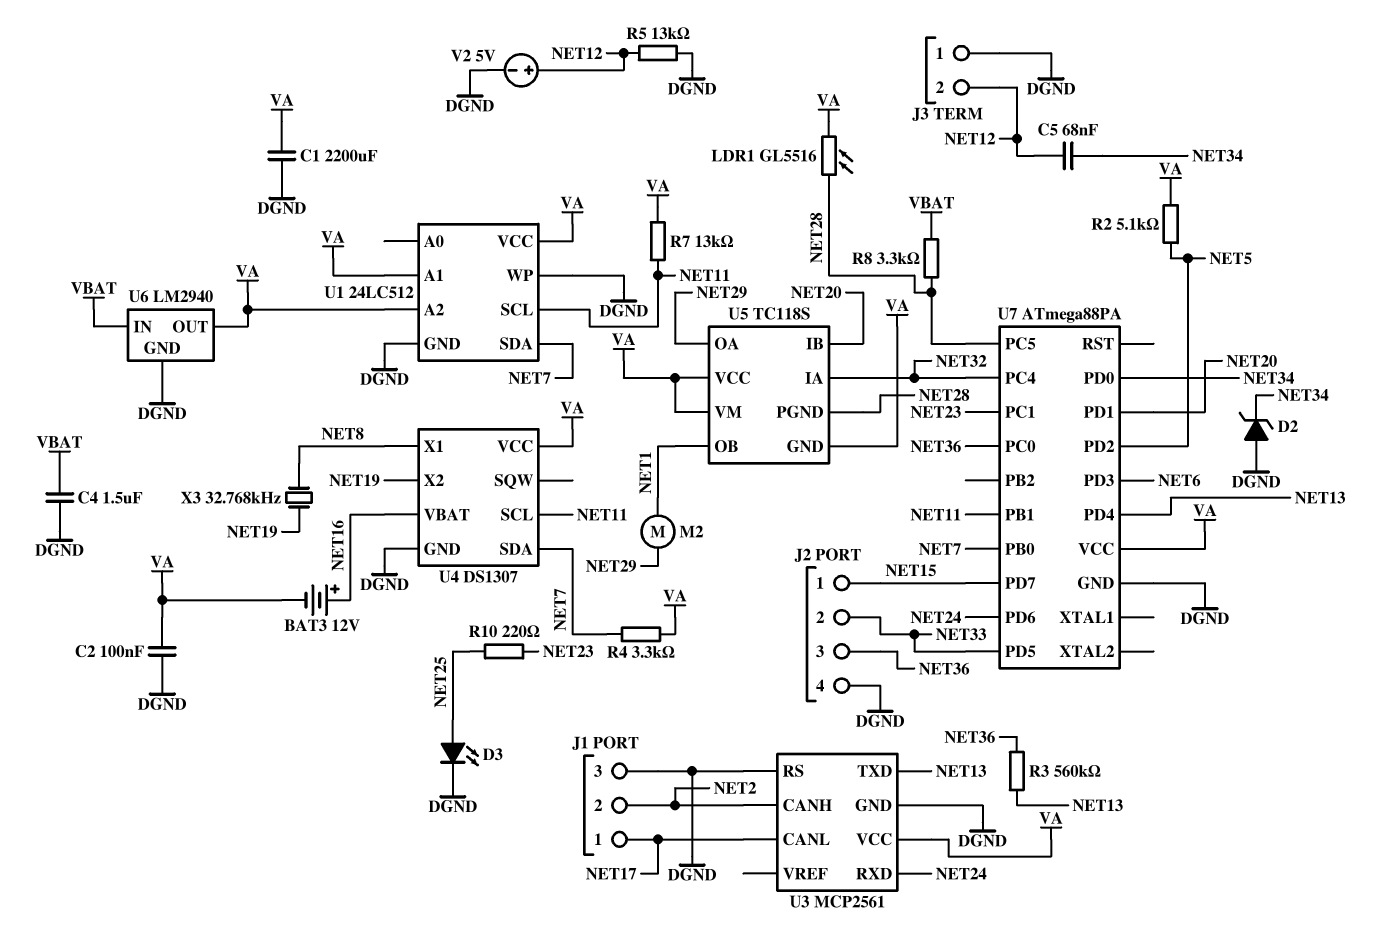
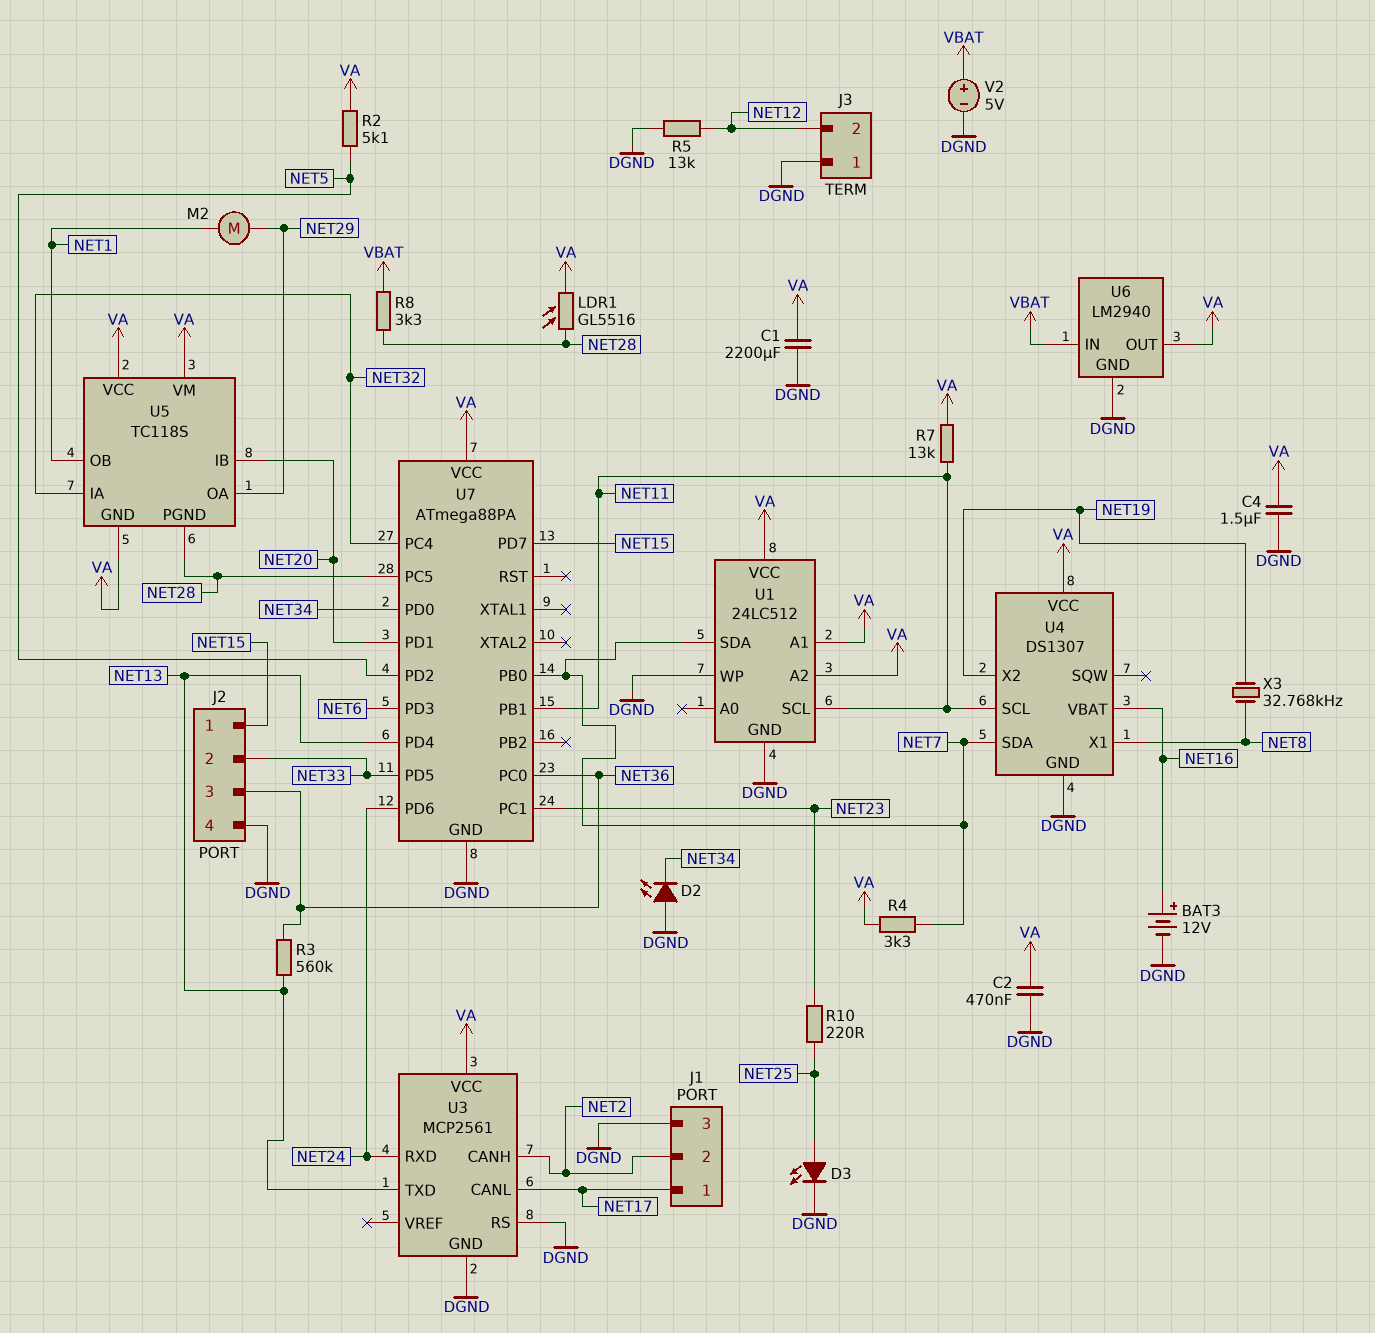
BAT3: 12V (plus NET16, minus VA) -> 12V (plus NET16, minus DGND)
C2: 100nF (DGND, VA) -> 470nF (DGND, VA)
C4: 1.5uF (DGND, VBAT) -> 1.5uF (DGND, VA)
C5: 68nF (NET12, NET34) -> none
D2: zener (A DGND, K NET34) -> LED (A DGND, K NET34)
V2: 5V (plus NET12, minus DGND) -> 5V (plus VBAT, minus DGND)

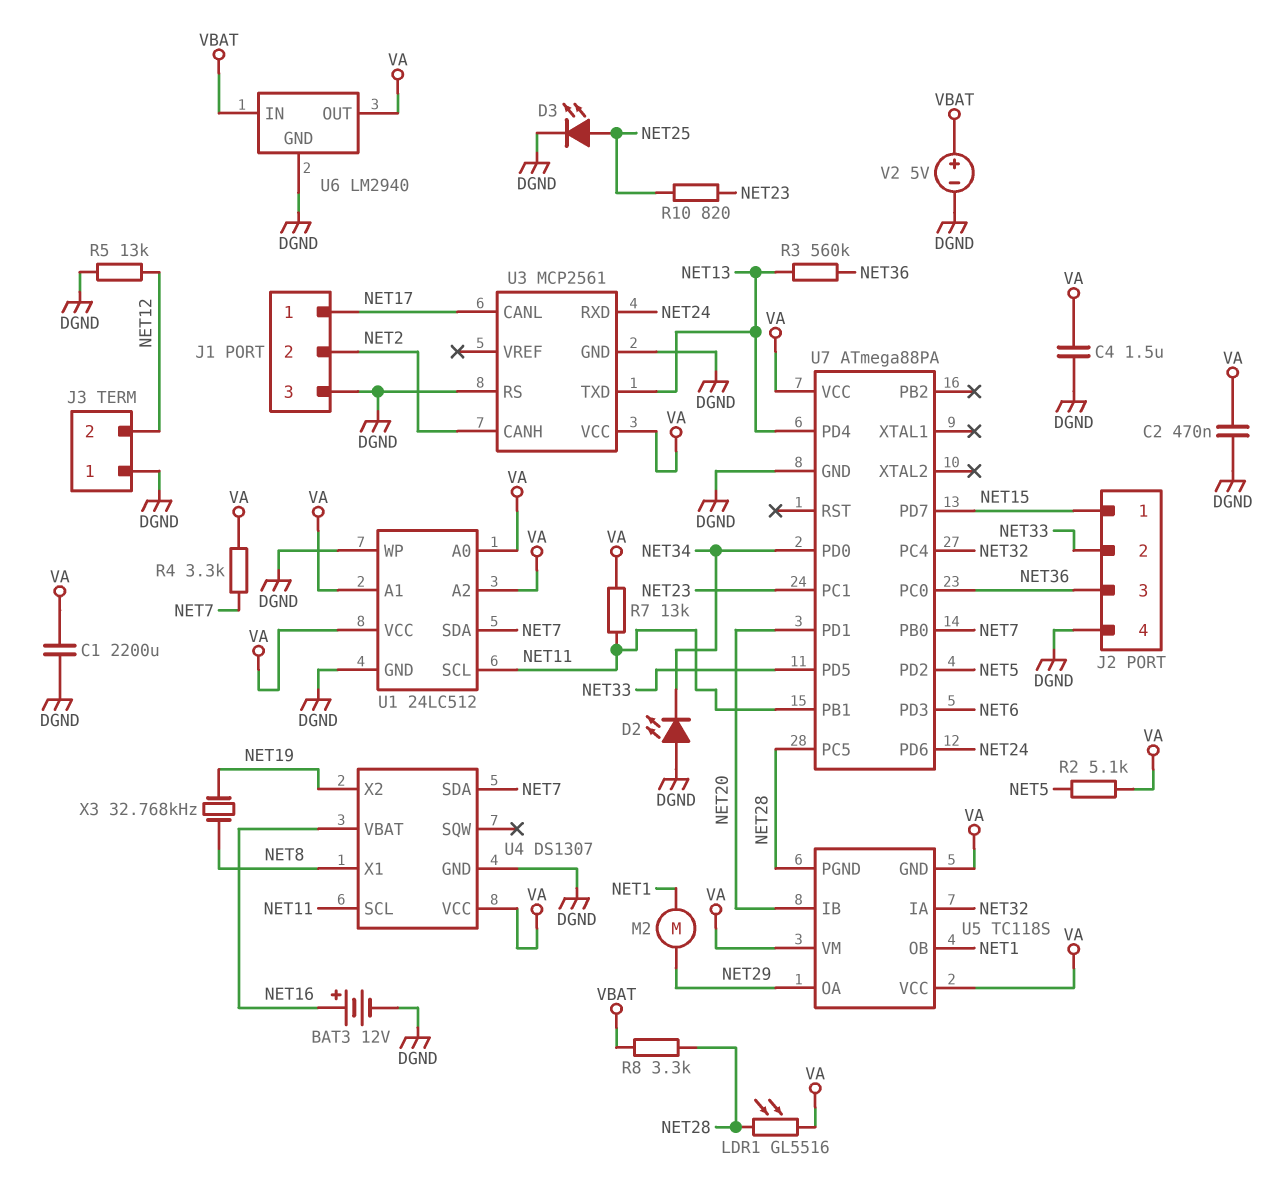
R10: 220 (NET23, NET25) -> 820 (NET23, NET25)
U1 pin A0: none -> VA

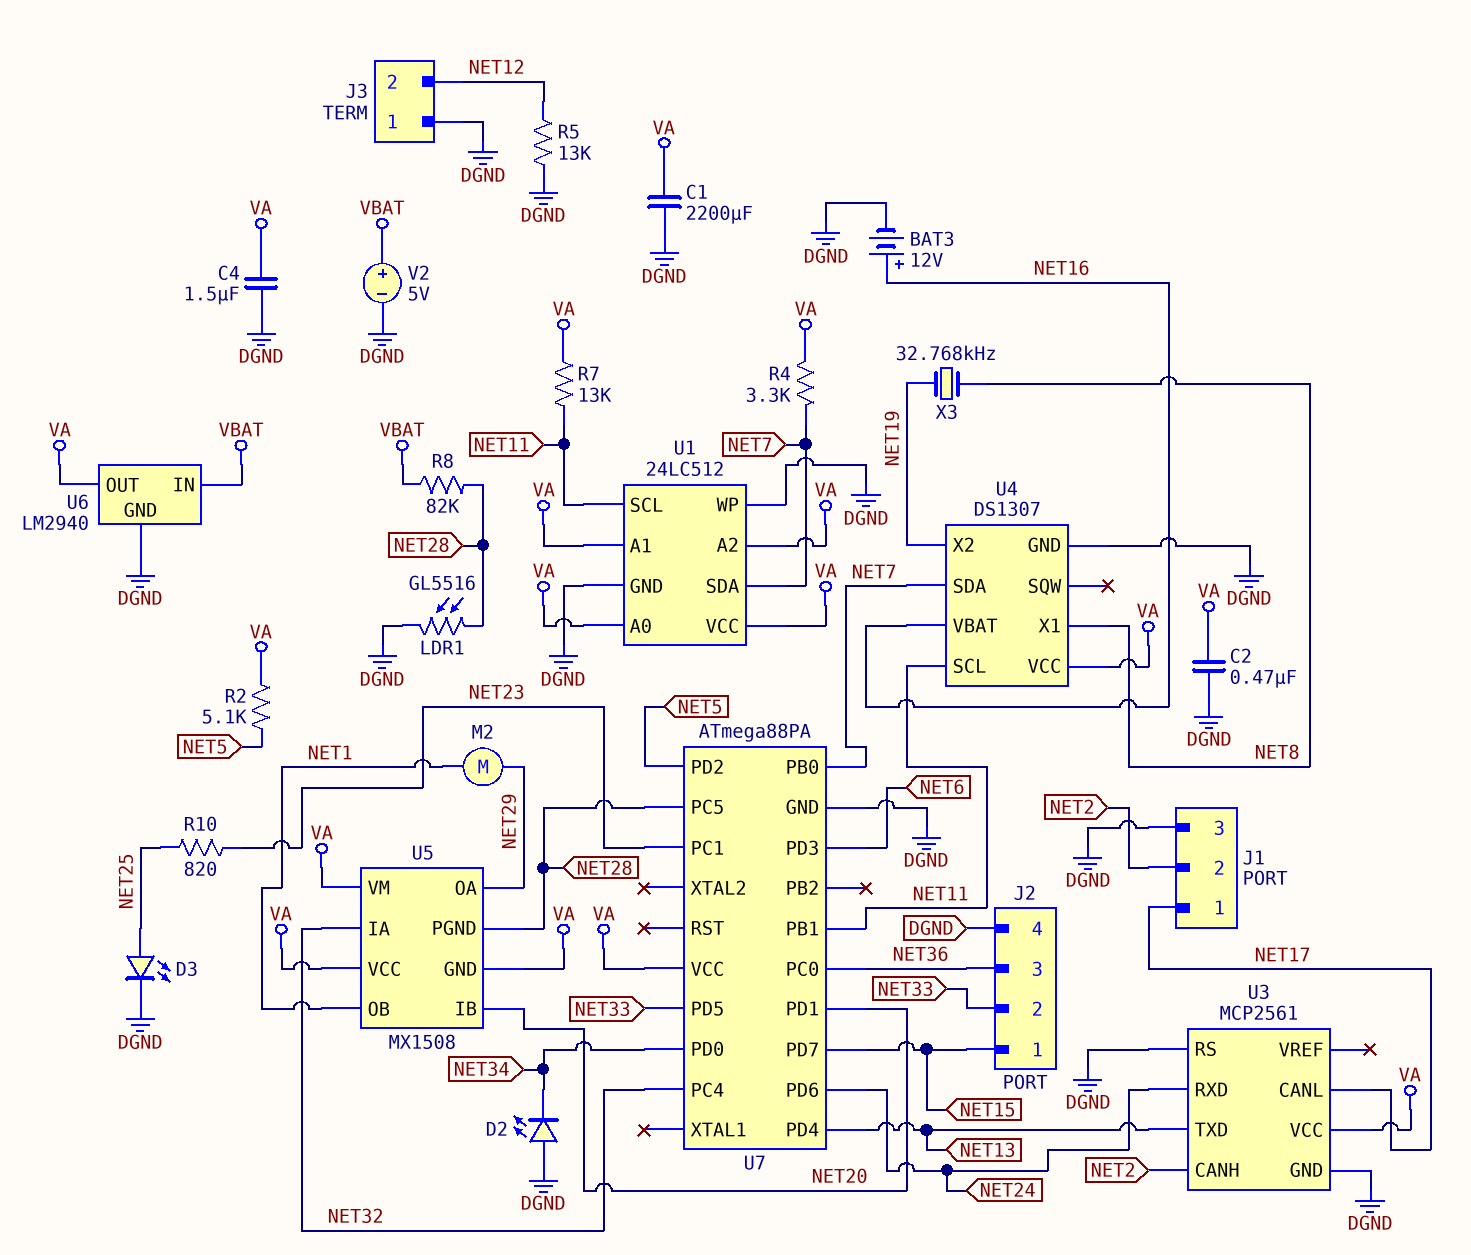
LDR1: GL5516 (NET28, VA) -> GL5516 (DGND, NET28)
R3: 560k (NET13, NET36) -> none
R8: 3.3k (NET28, VBAT) -> 82k (NET28, VBAT)
U5: TC118S -> MX1508

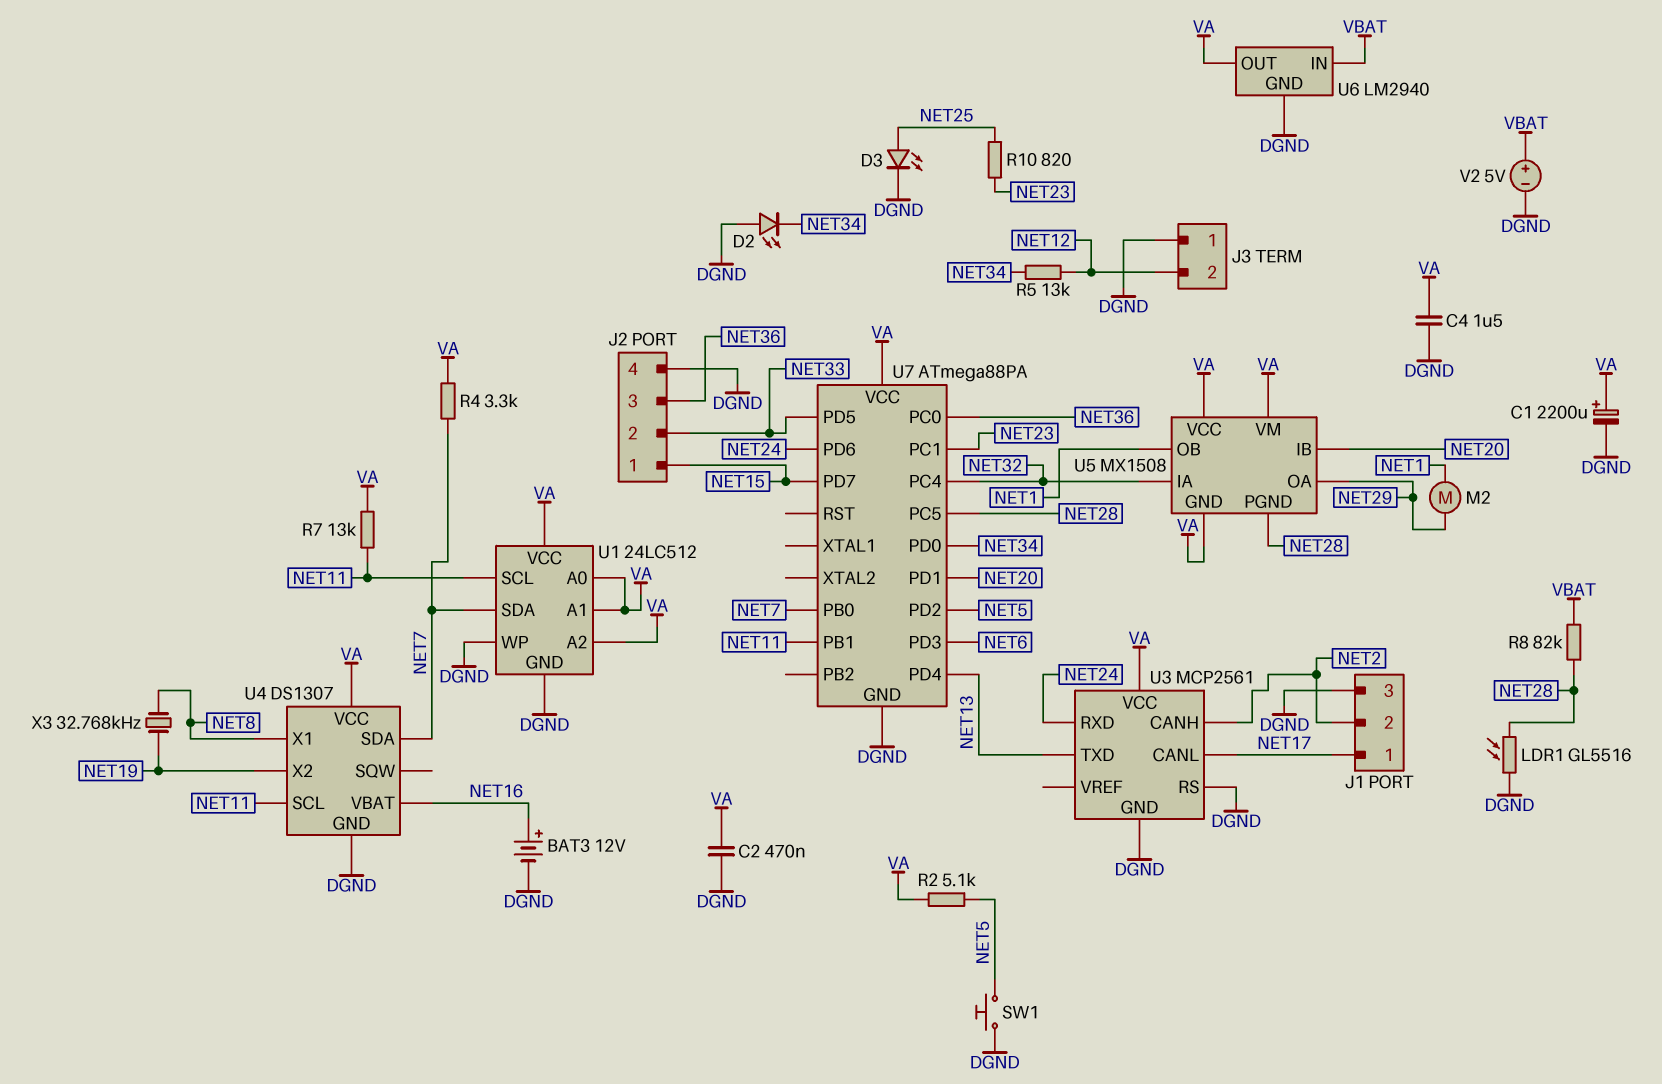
C1: 2200uF (DGND, VA) -> 2200uF (plus VA, minus DGND)
R5: 13k (DGND, NET12) -> 13k (NET12, NET34)
SW1: none -> button (DGND, NET5)

